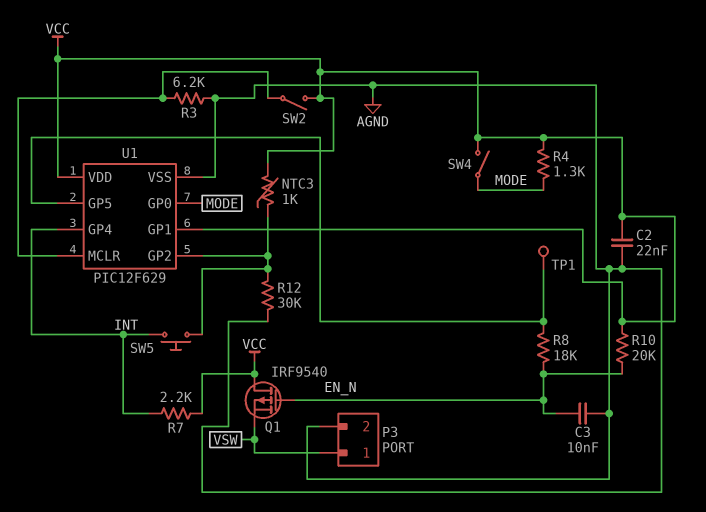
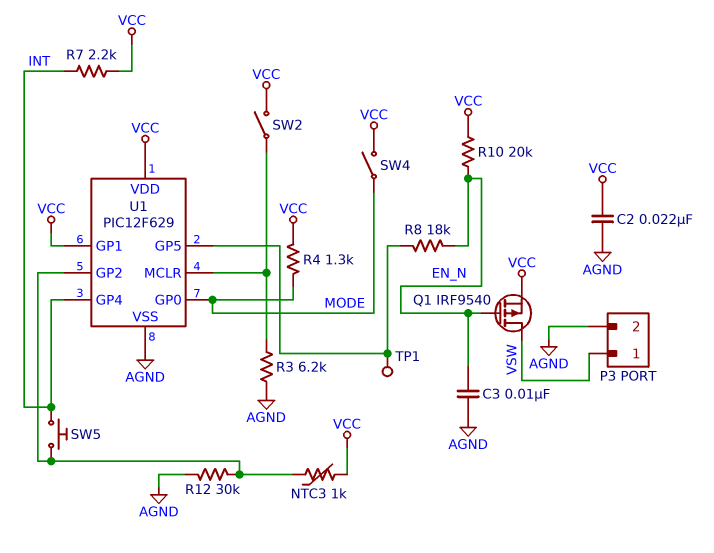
Q1: PMOS IRF9540 (G EN_N, D VCC, S VSW) -> PMOS IRF9540 (G EN_N, D VSW, S VCC)

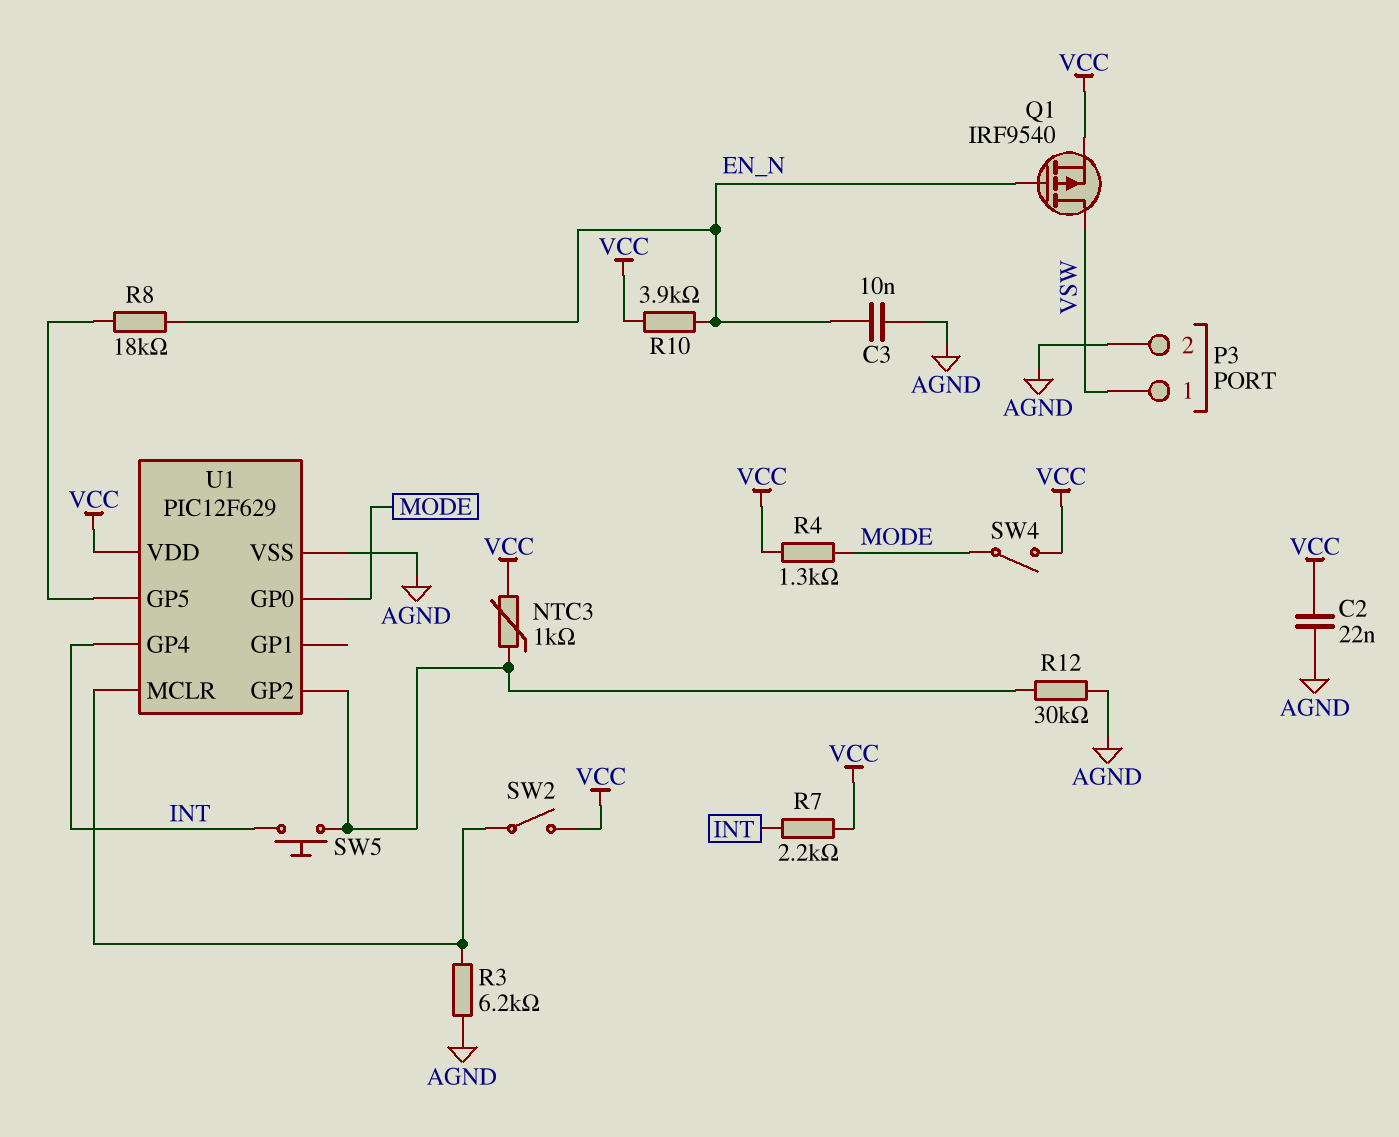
R10: 20k (EN_N, VCC) -> 3.9k (EN_N, VCC)
TP1: test point (U1/GP5) -> none
U1 pin GP1: VCC -> none

